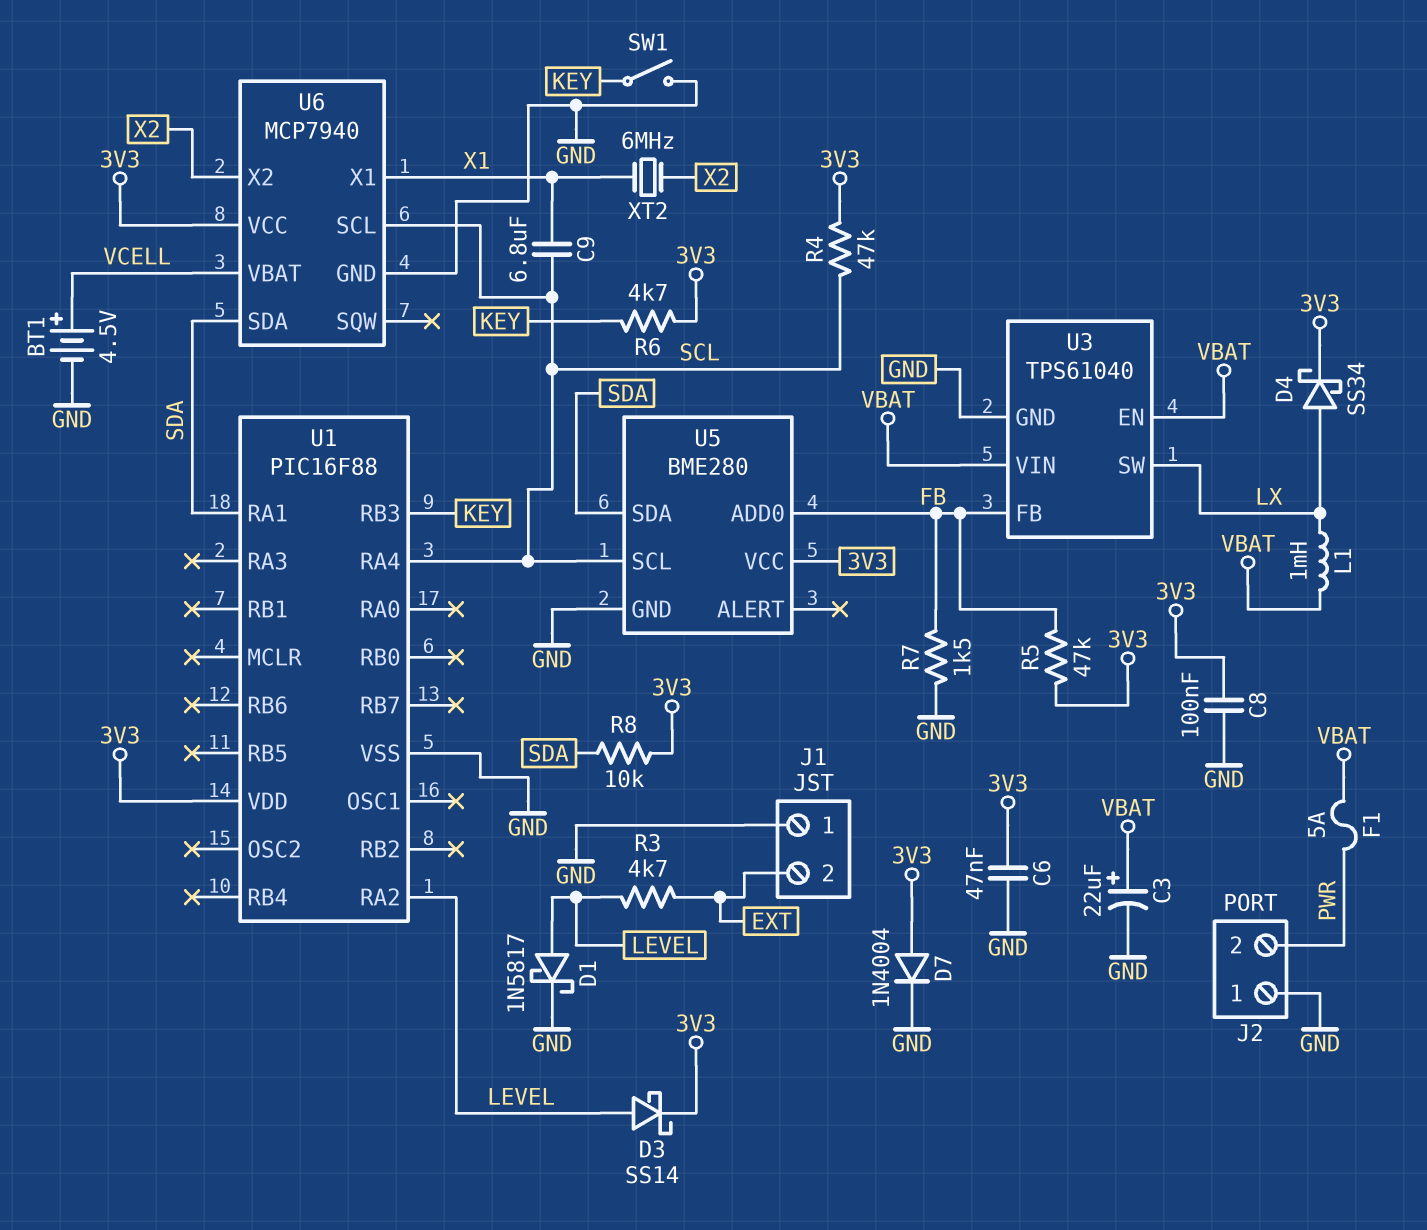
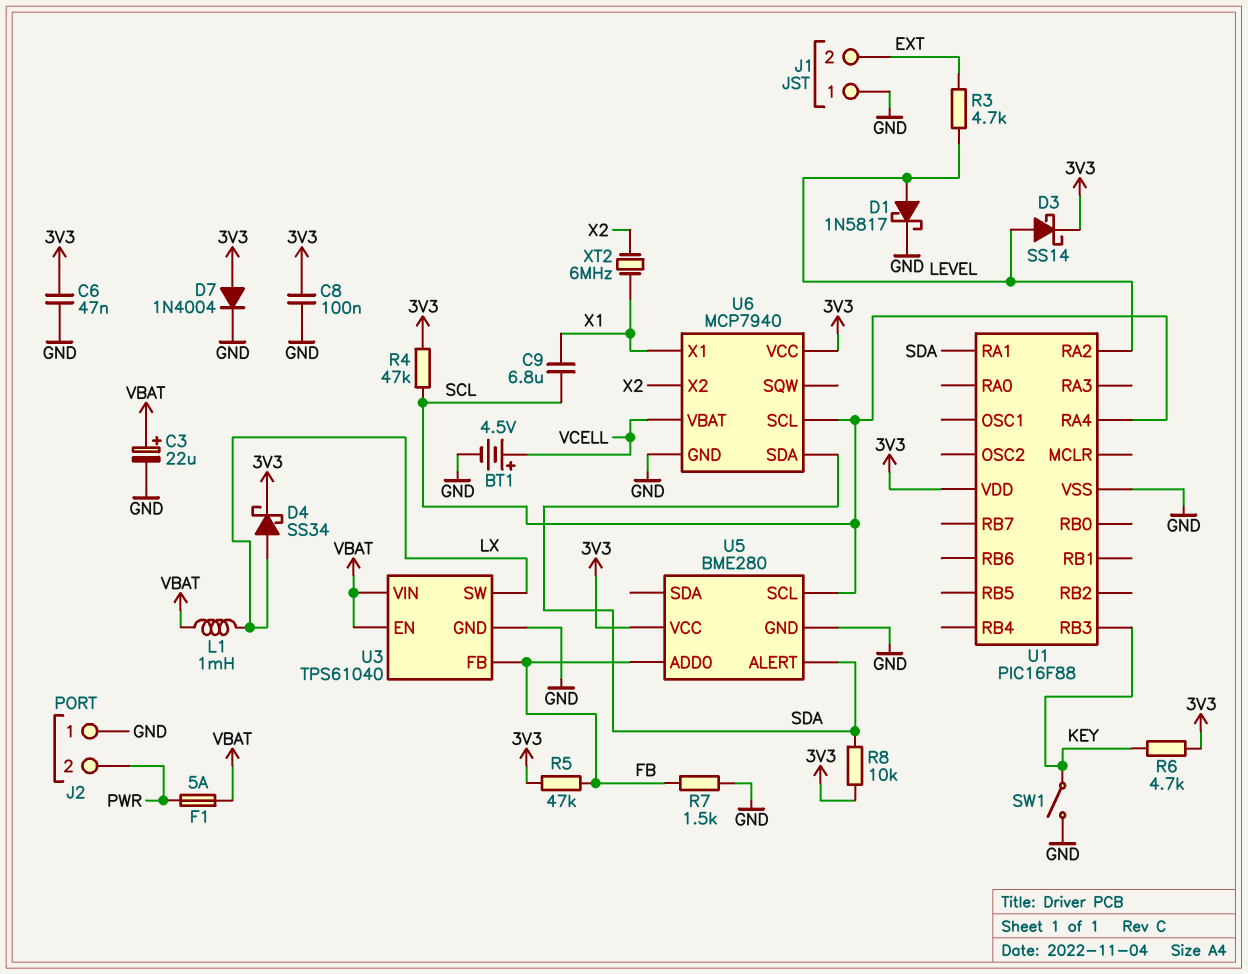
U5 pin ALERT: none -> SDA
U5 pin SDA: SDA -> none

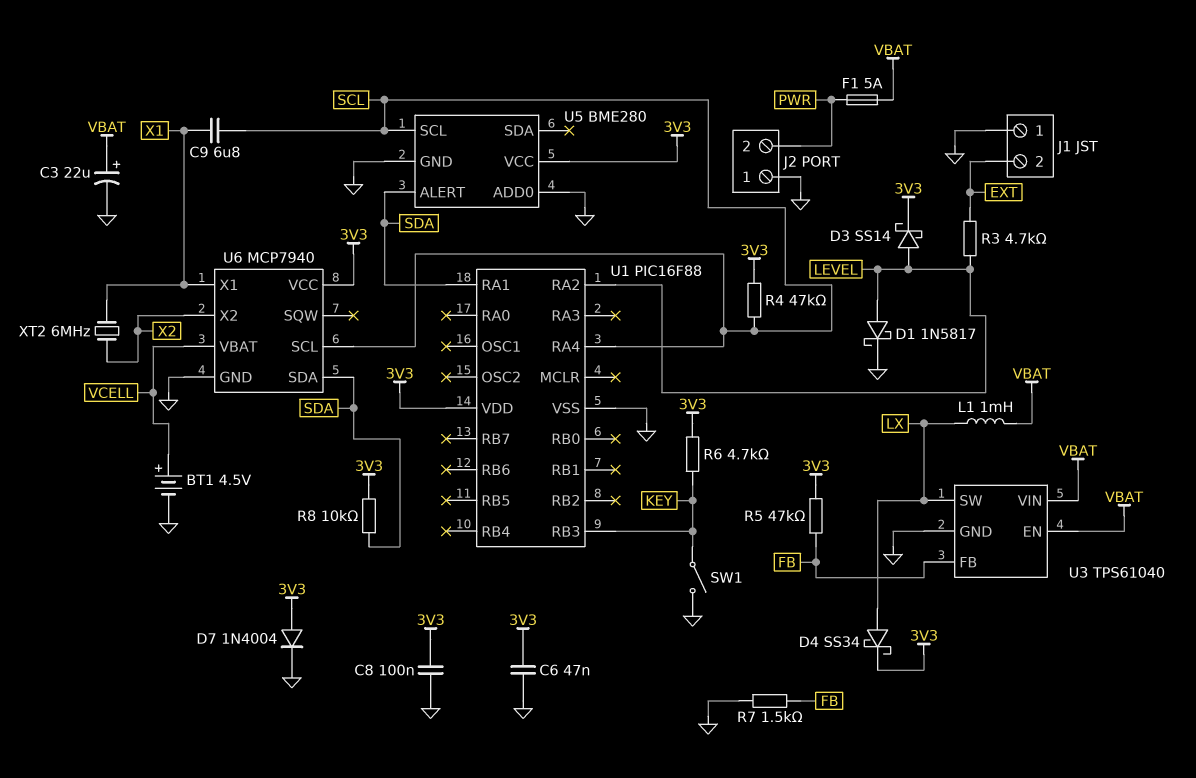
U5 pin ADD0: FB -> GND

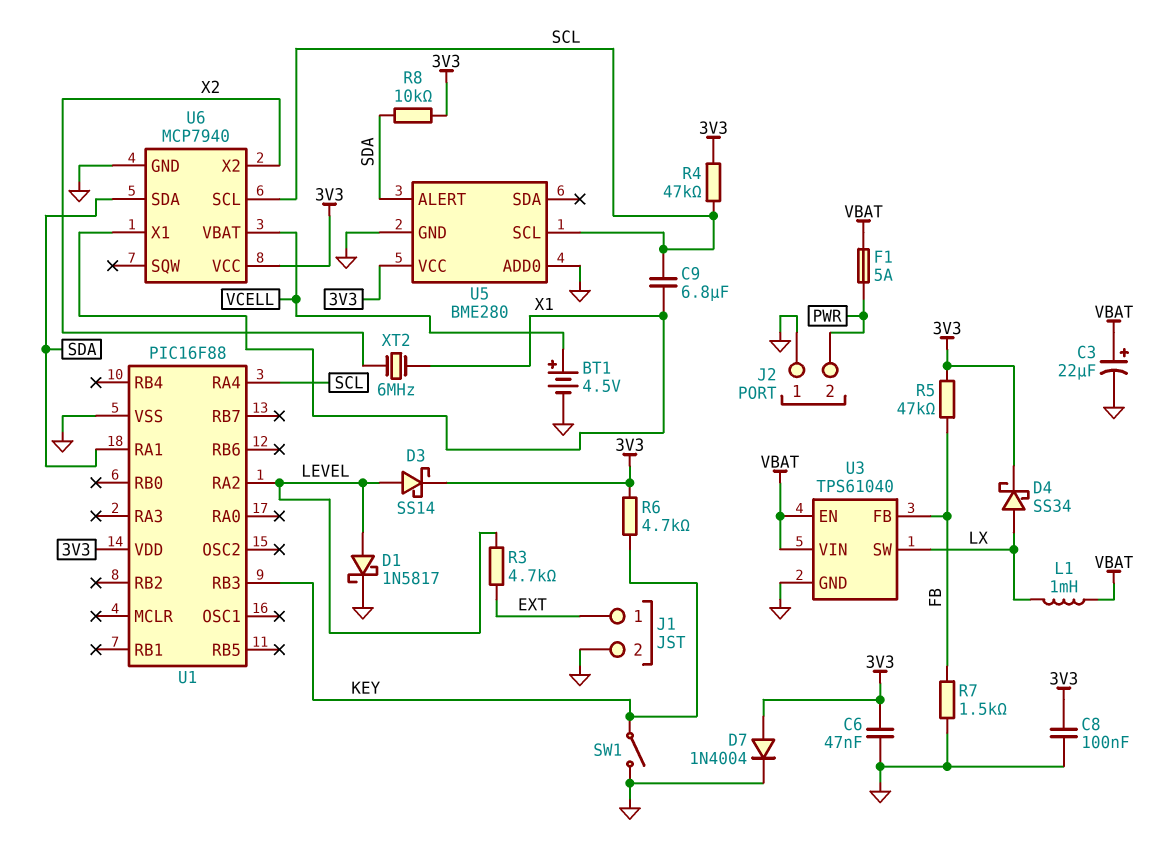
J1 pin 1: GND -> EXT
J1 pin 2: EXT -> GND

